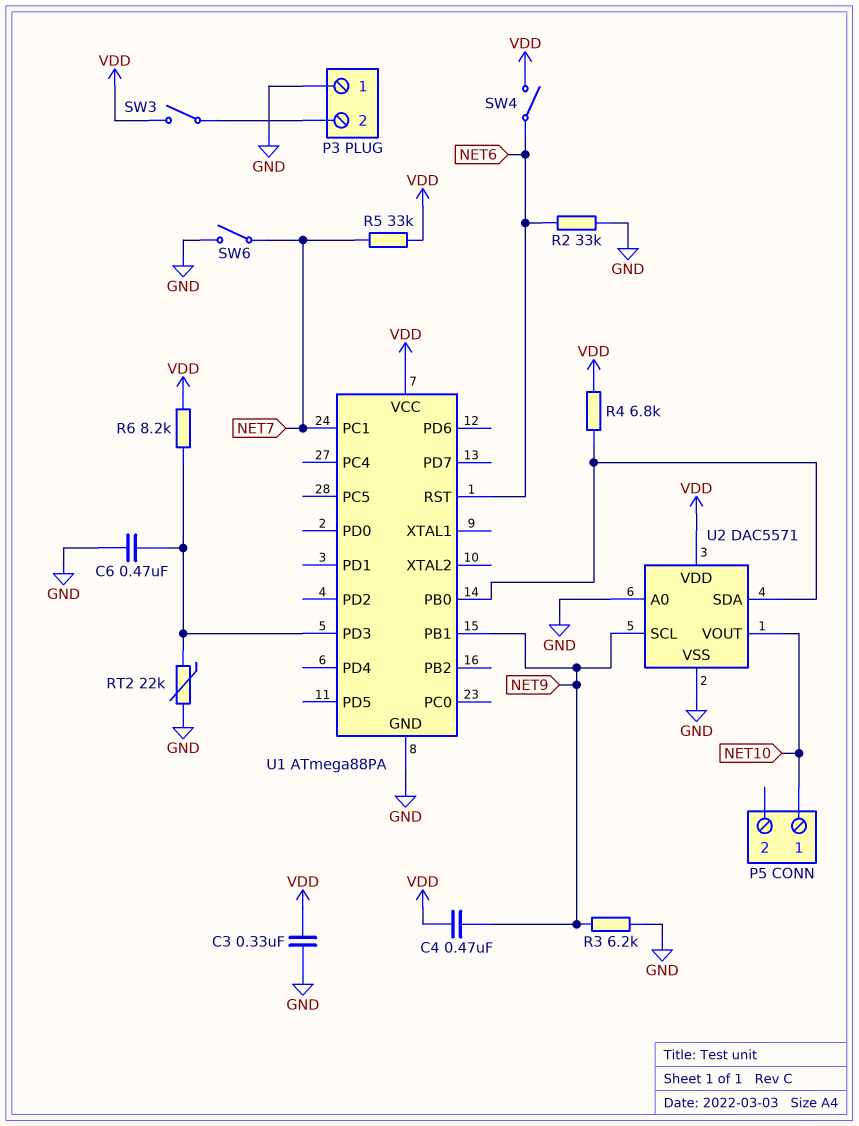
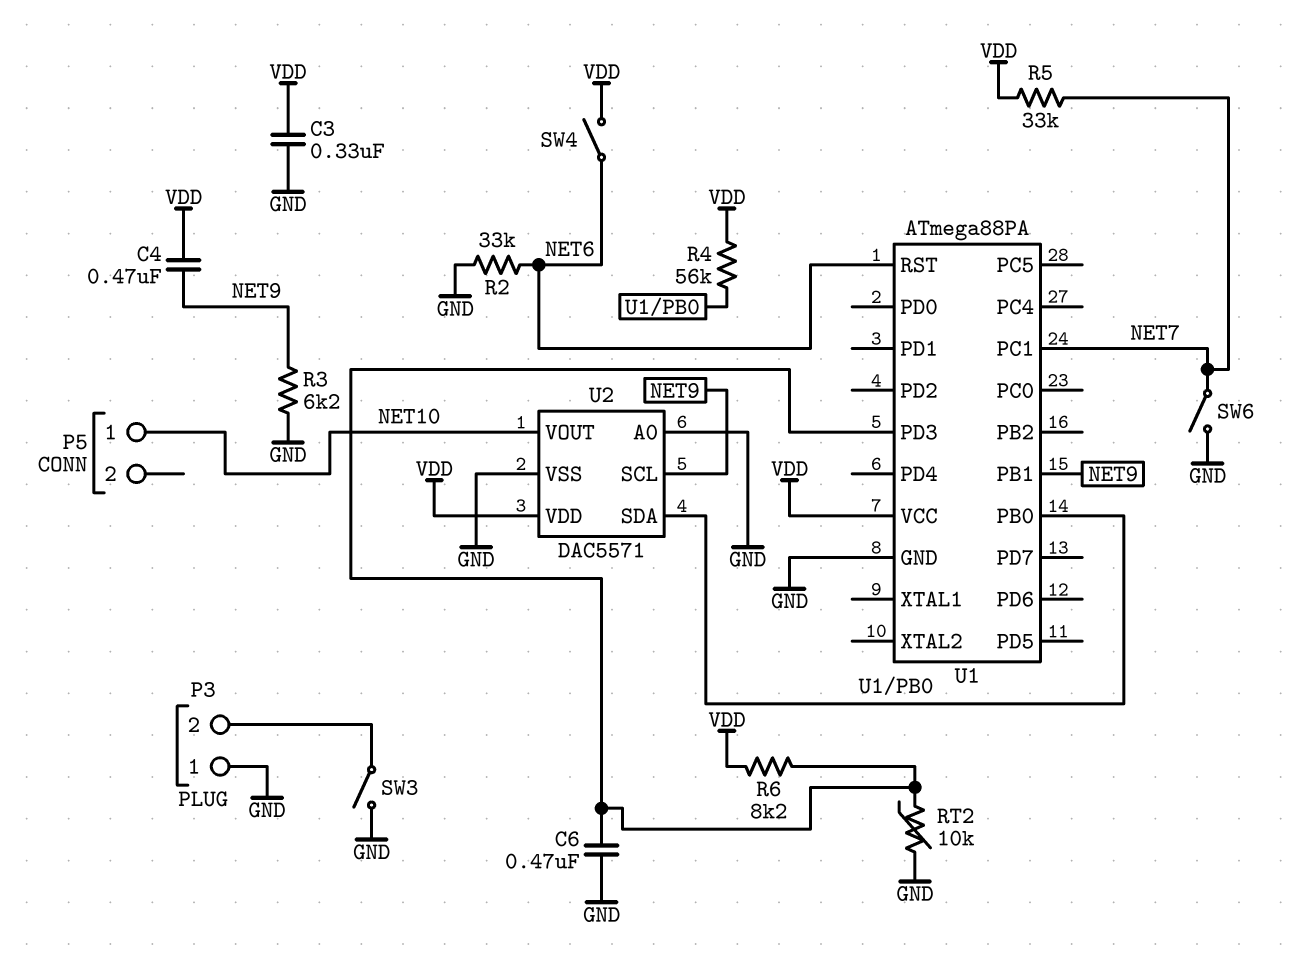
R4: 6.8k (U1/PB0, VDD) -> 56k (U1/PB0, VDD)
RT2: 22k (GND, U1/PD3) -> 10k (GND, U1/PD3)
SW3: switch (P3/2, VDD) -> switch (GND, P3/2)

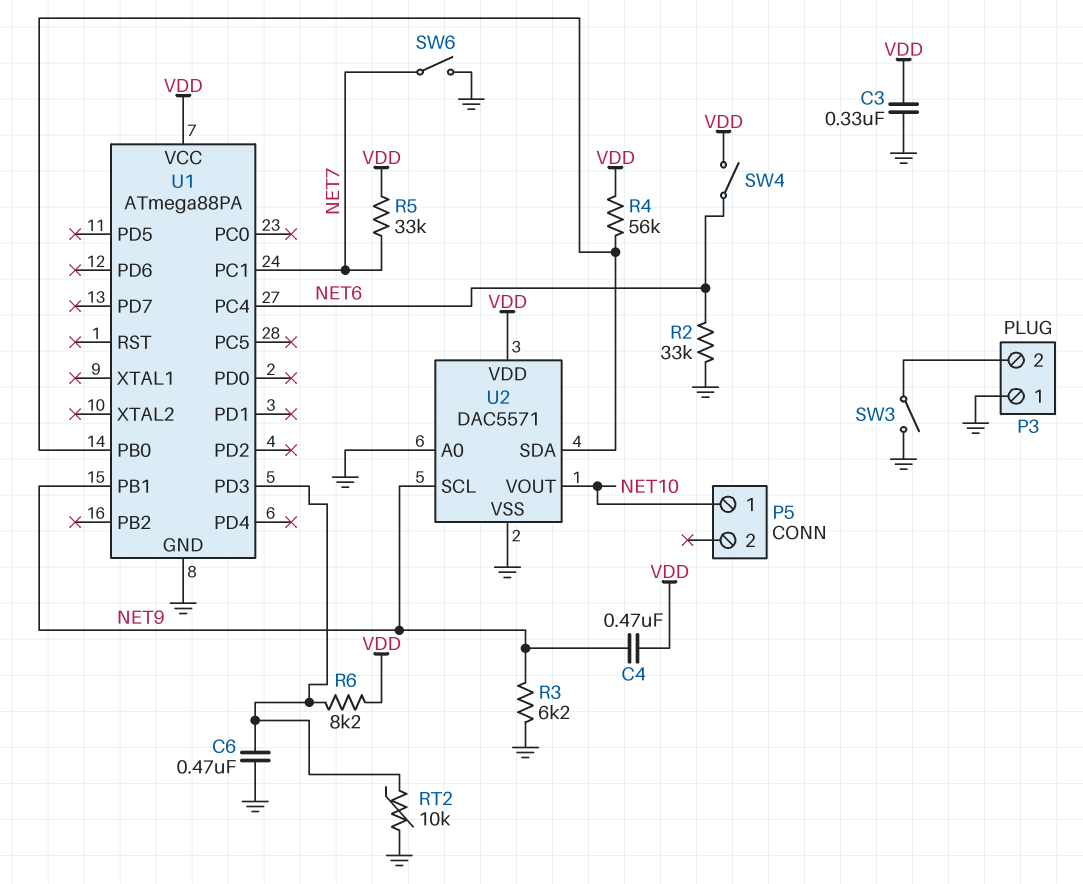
U1 pin PC4: none -> NET6
U1 pin RST: NET6 -> none

